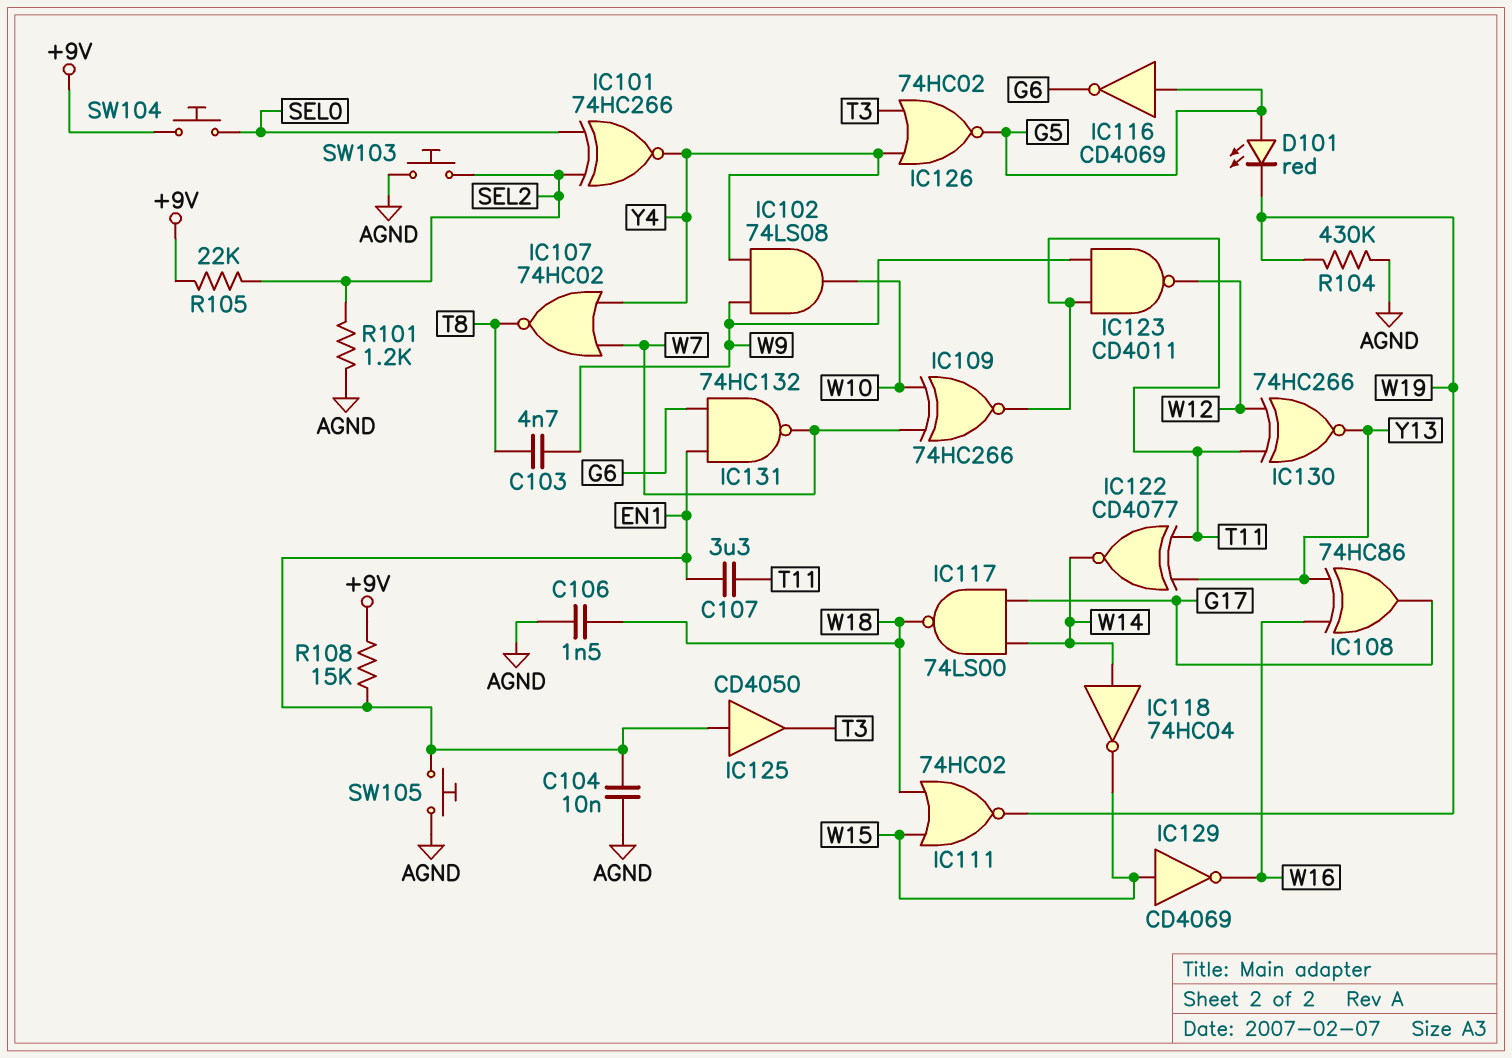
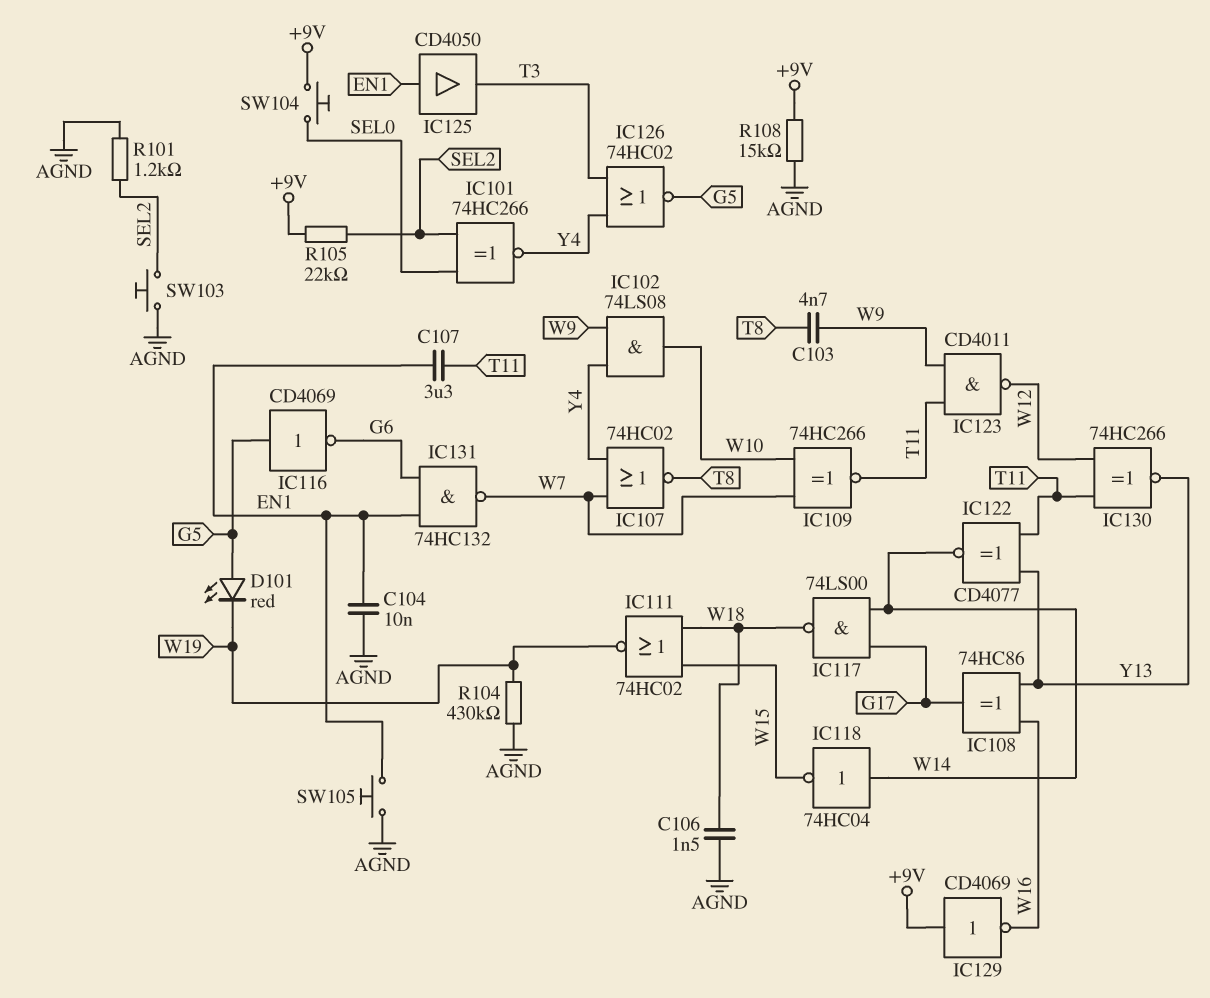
IC129: NOT CD4069 (in W15, out W16) -> NOT CD4069 (in +9V, out W16)
R108: 15k (+9V, EN1) -> 15k (+9V, AGND)

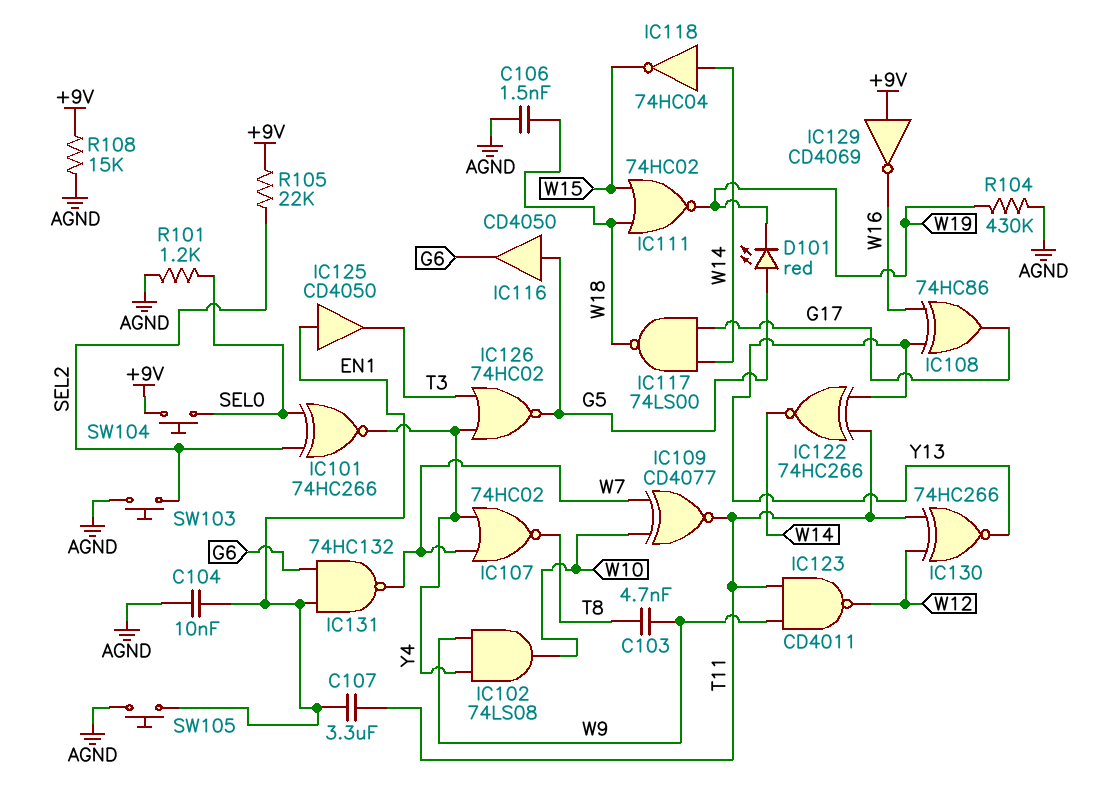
IC109: XNOR 74HC266 (in W7, in W10, out T11) -> XNOR CD4077 (in W7, in W10, out T11)
IC116: NOT CD4069 (in G5, out G6) -> buffer CD4050 (in G5, out G6)
IC122: XNOR CD4077 (in T11, in Y13, out W14) -> XNOR 74HC266 (in T11, in Y13, out W14)
R101: 1.2k (AGND, SEL2) -> 1.2k (AGND, SEL0)

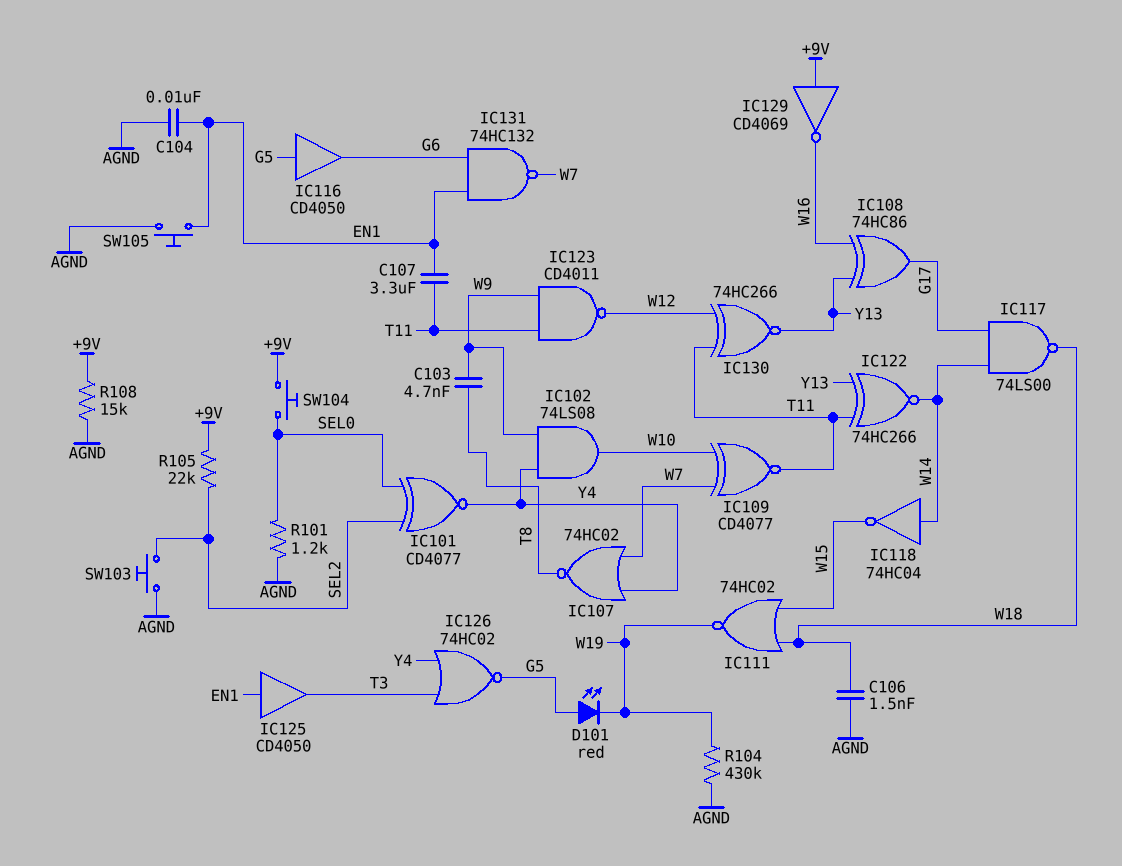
IC101: XNOR 74HC266 (in SEL0, in SEL2, out Y4) -> XNOR CD4077 (in SEL0, in SEL2, out Y4)

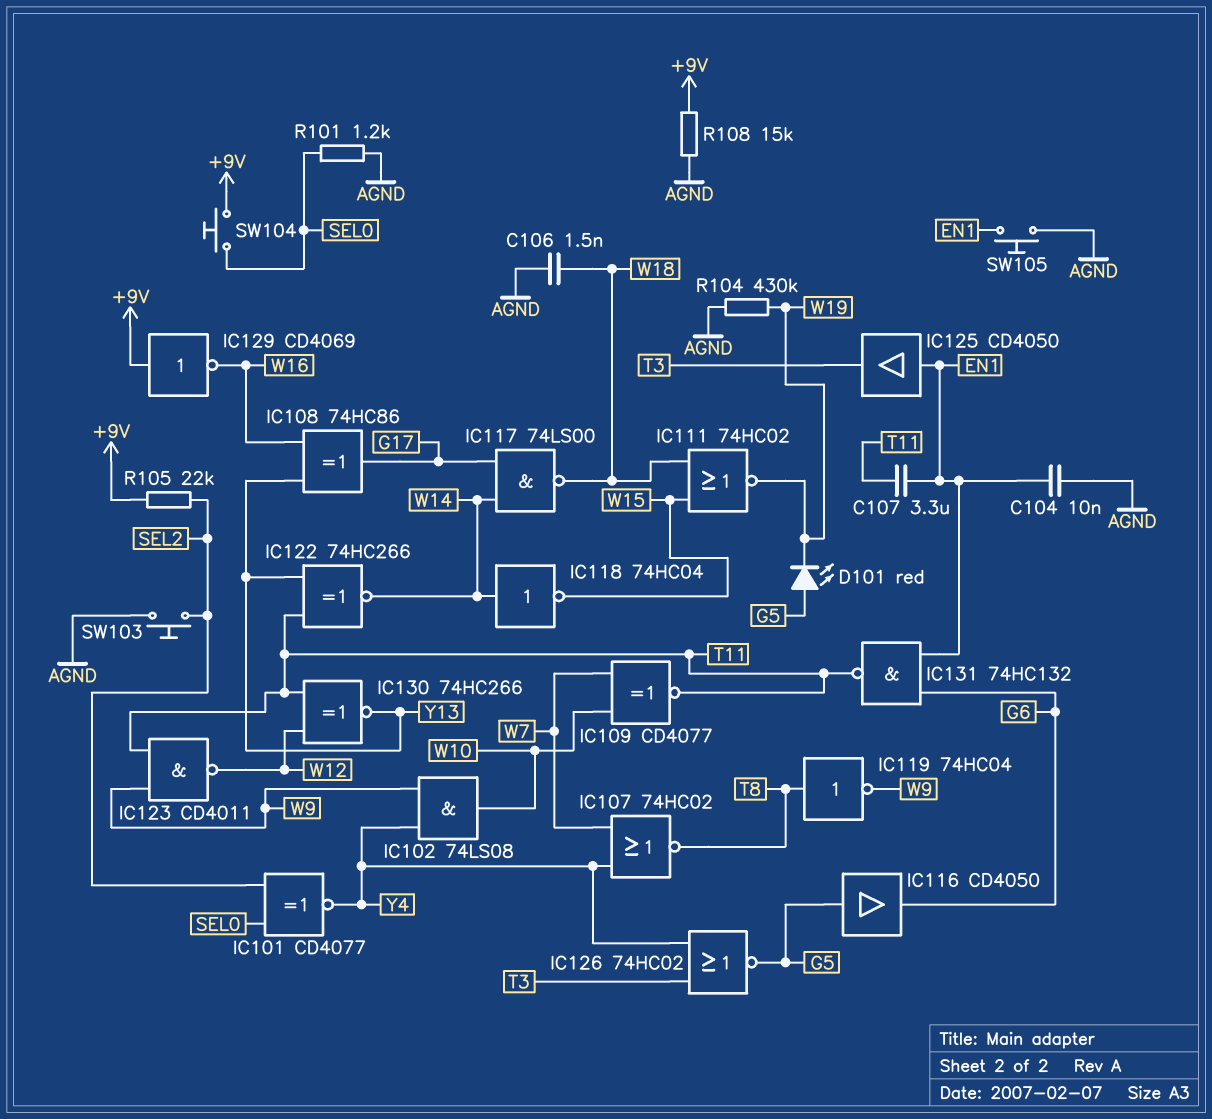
C103: 4.7nF (T8, W9) -> none
IC119: none -> NOT 74HC04 (in T8, out W9)
IC131: NAND 74HC132 (in EN1, in G6, out W7) -> NAND 74HC132 (in EN1, in G6, out T11)

